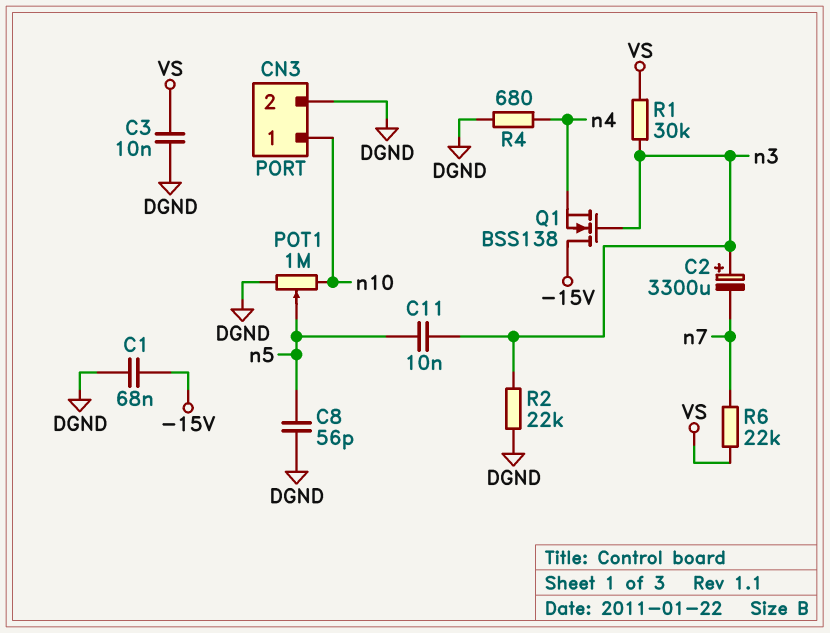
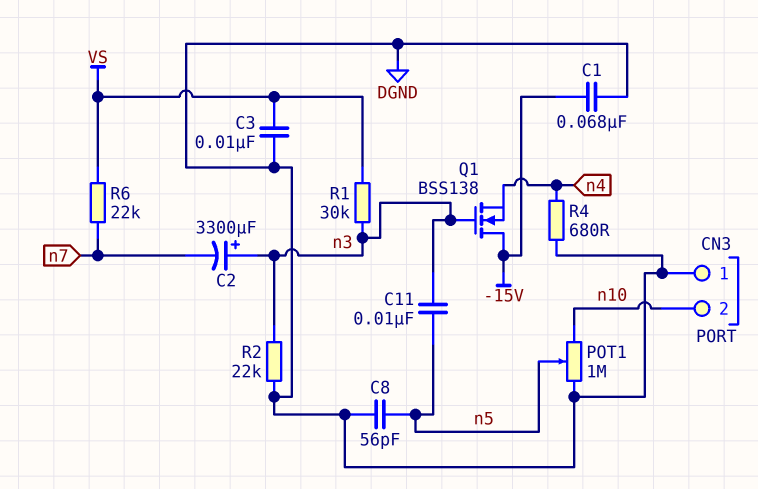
CN3 pin 1: n10 -> DGND
CN3 pin 2: DGND -> n10

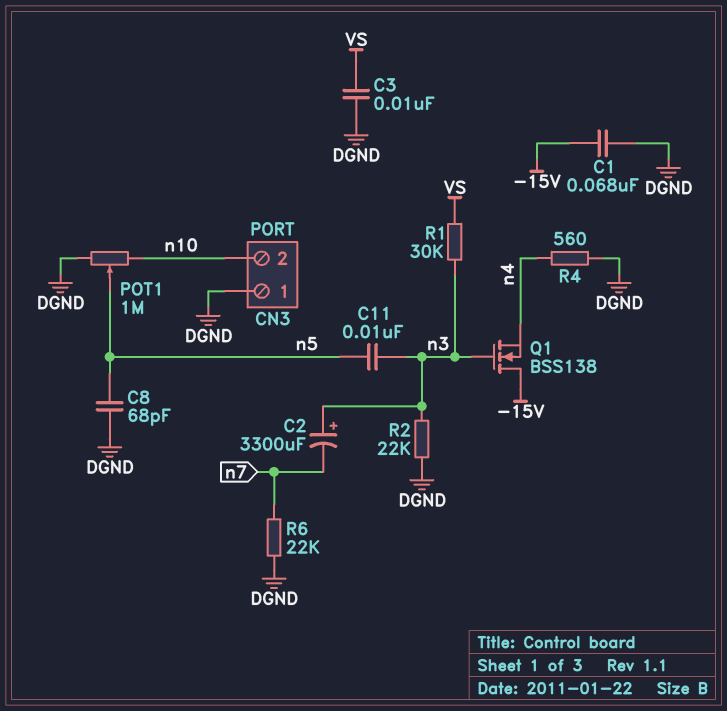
C8: 56pF (DGND, n5) -> 68pF (DGND, n5)
R4: 680 (DGND, n4) -> 560 (DGND, n4)
R6: 22k (VS, n7) -> 22k (DGND, n7)

